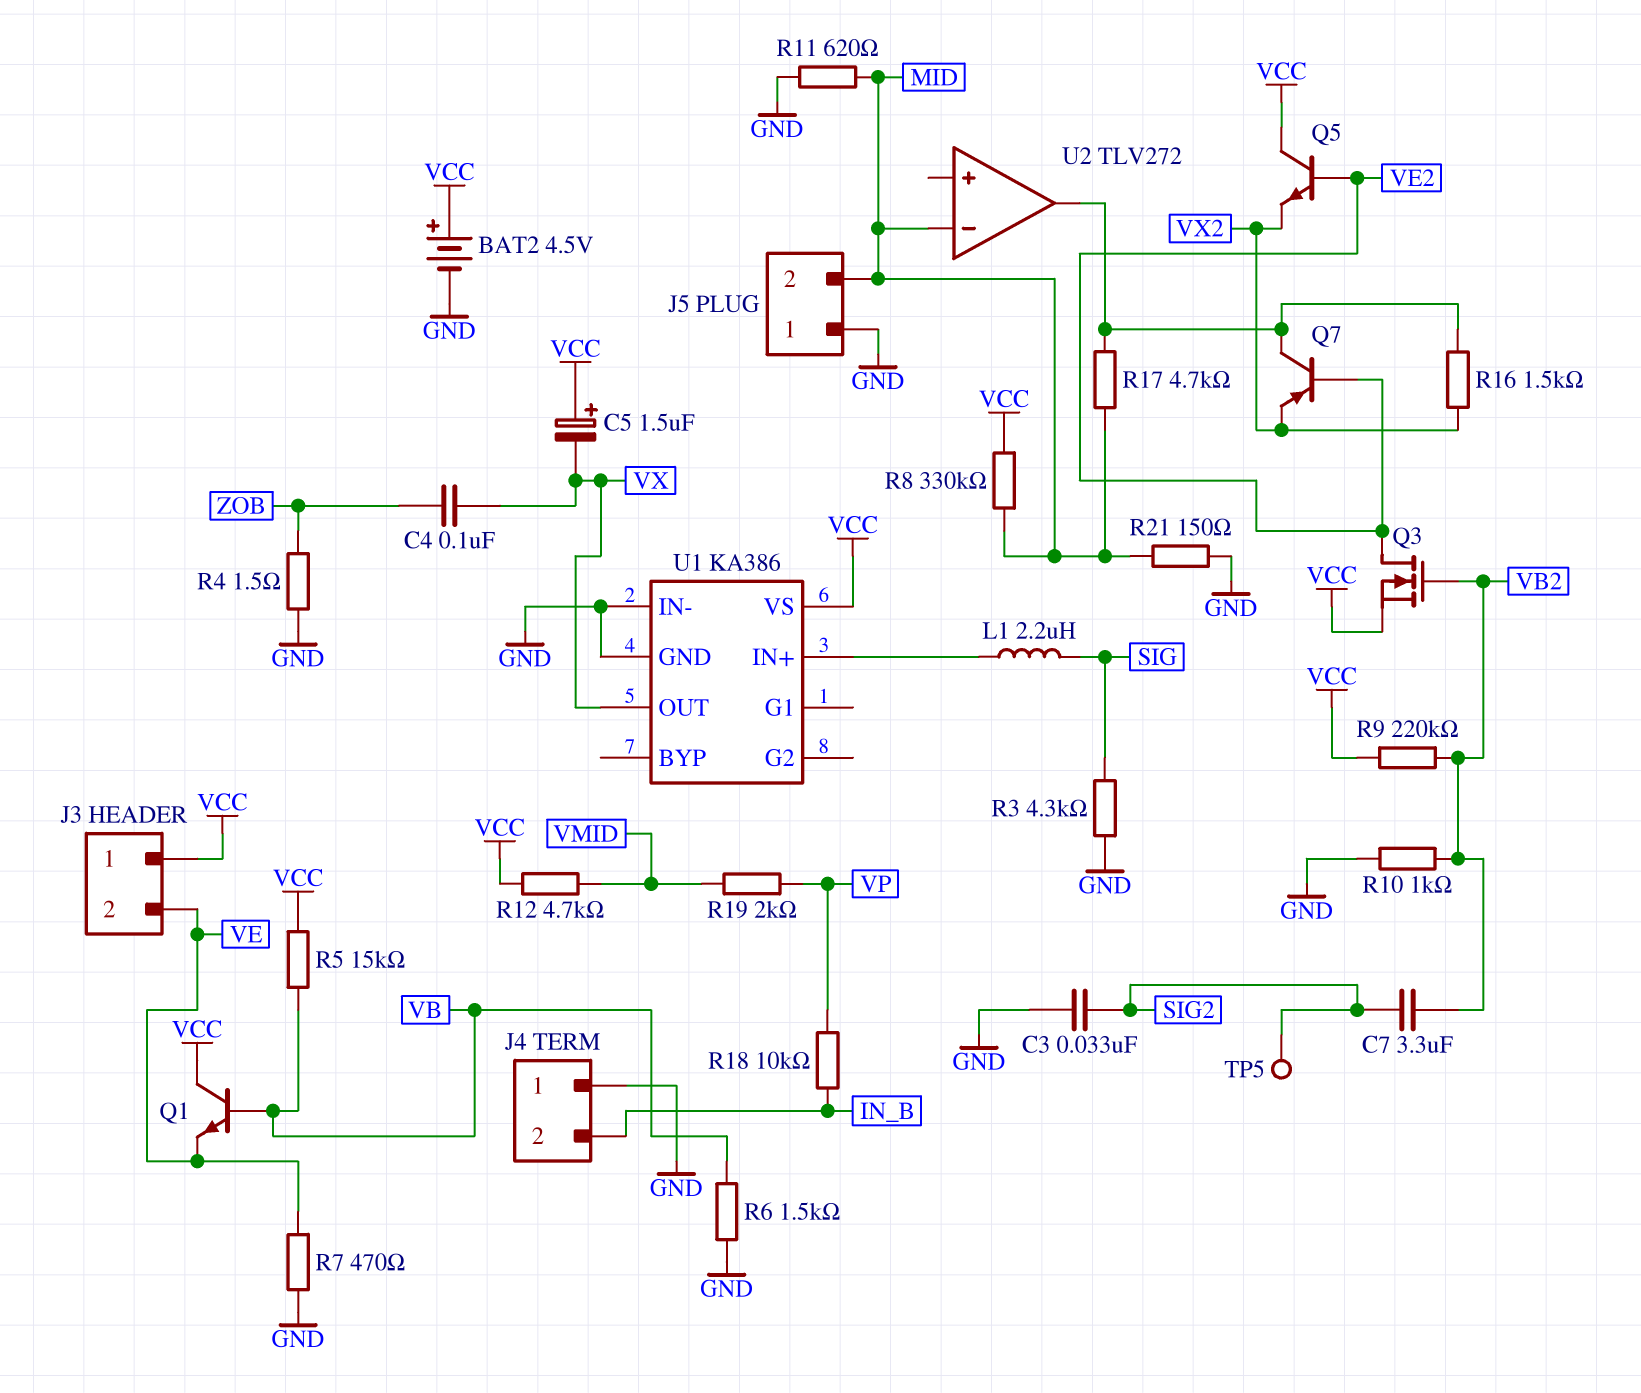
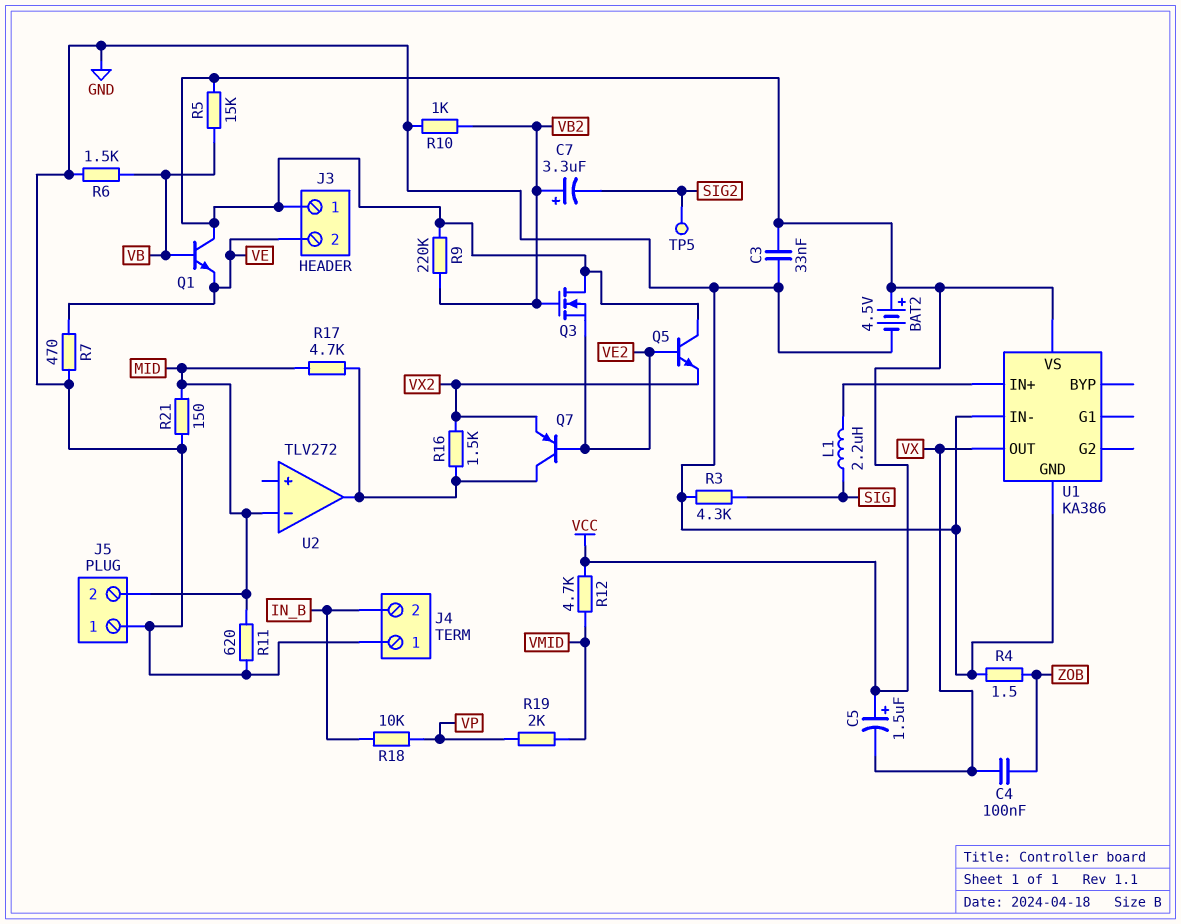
C3: 33nF (GND, SIG2) -> 33nF (GND, VCC)
C7: 3.3uF (SIG2, VB2) -> 3.3uF (plus VB2, minus SIG2)
Q3: NMOS (G VB2, D VE2, S VCC) -> NMOS (G VB2, D VCC, S VE2)
R8: 330k (MID, VCC) -> none

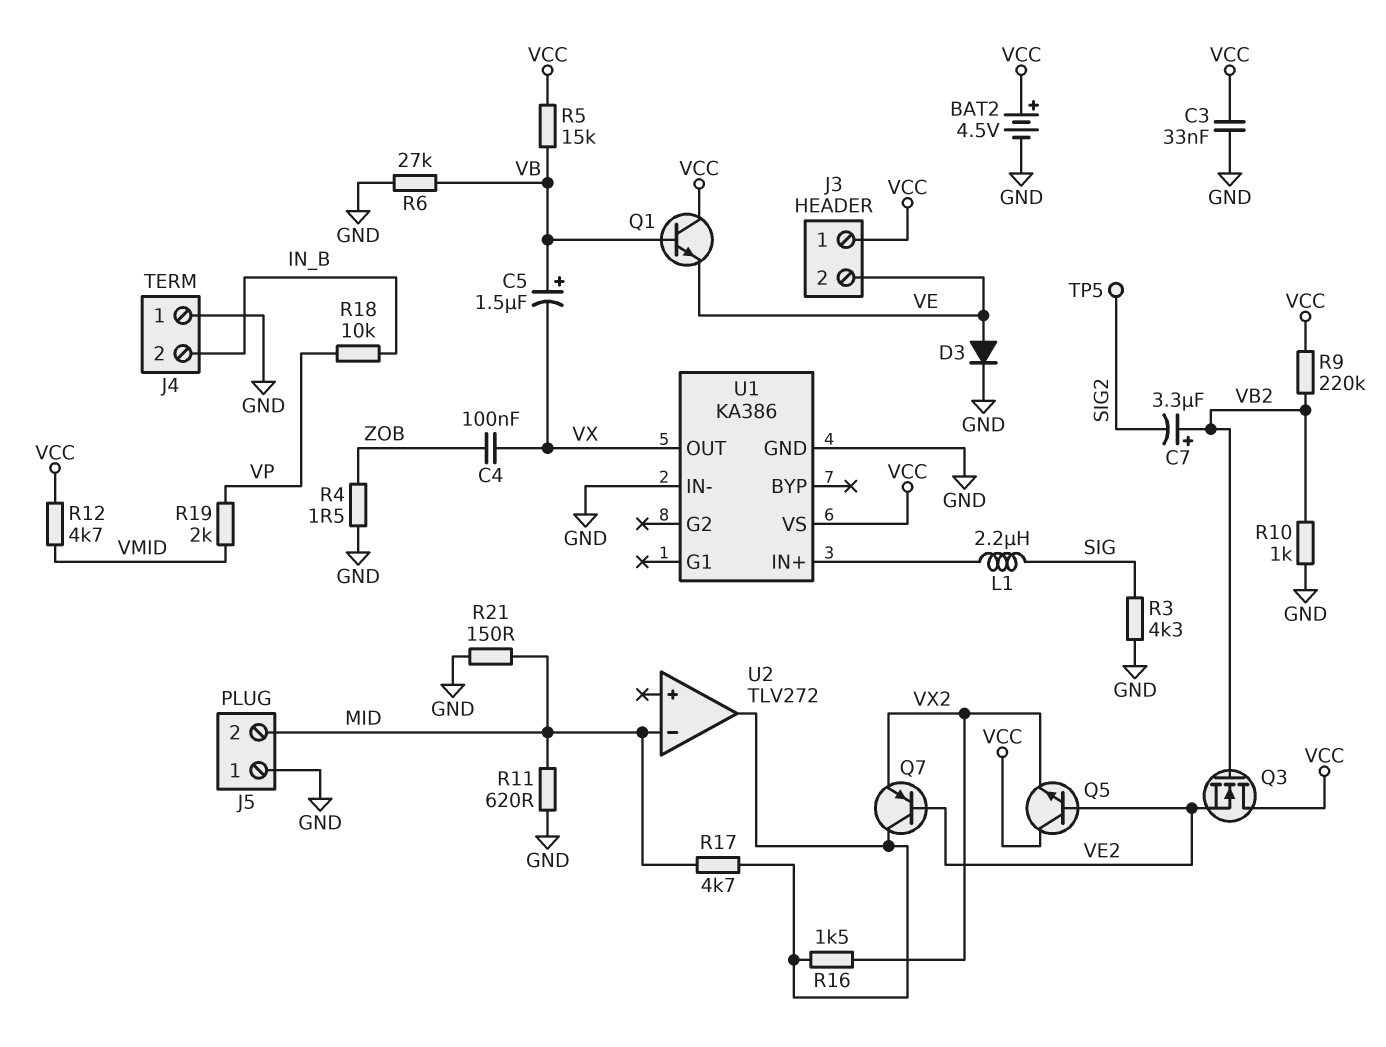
C5: 1.5uF (plus VCC, minus VX) -> 1.5uF (plus VB, minus VX)
D3: none -> diode (A VE, K GND)
R6: 1.5k (GND, VB) -> 27k (GND, VB)
R7: 470 (GND, VE) -> none

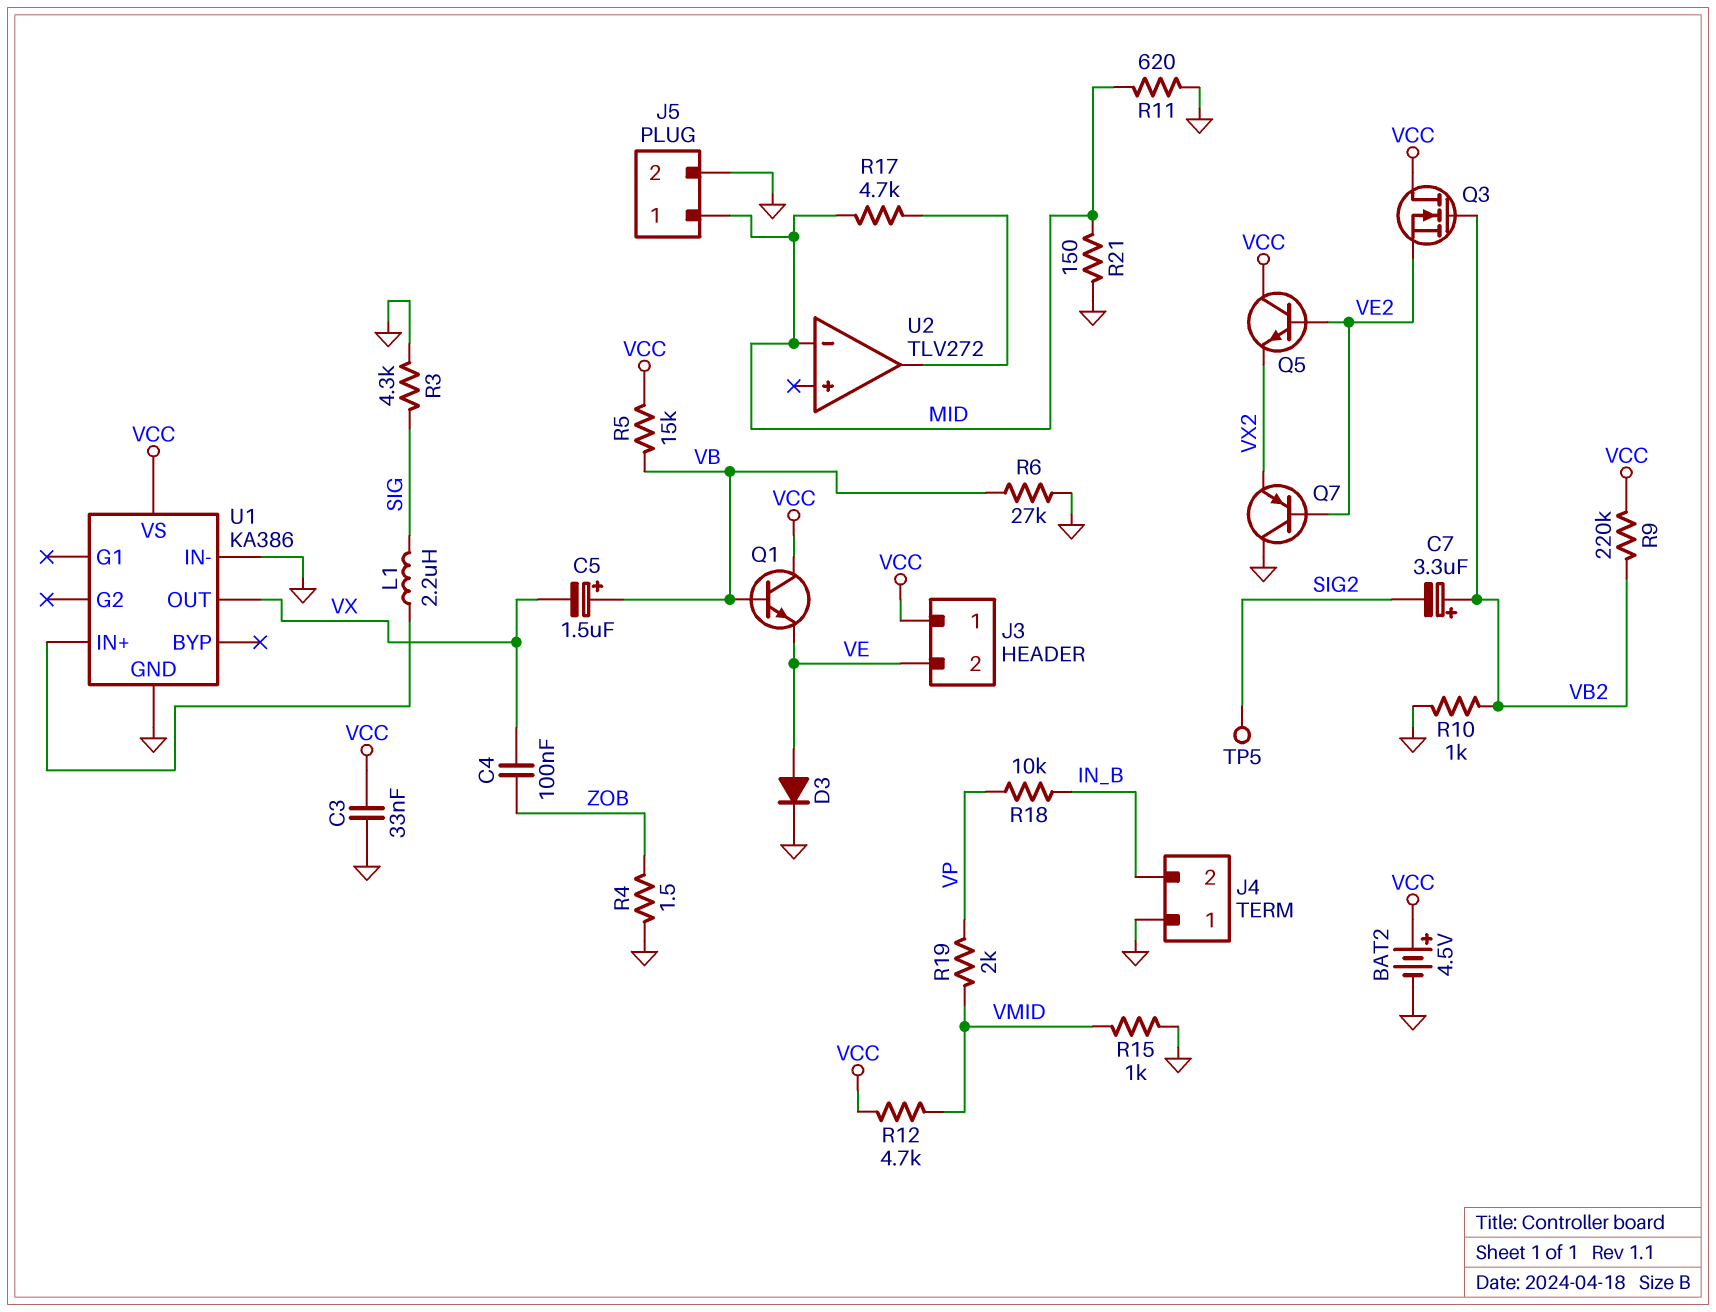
J5 pin 1: GND -> MID
J5 pin 2: MID -> GND
Q7: PNP (B VE2, C U2/out, E VX2) -> PNP (B VE2, C GND, E VX2)
R15: none -> 1k (GND, VMID)
R16: 1.5k (U2/out, VX2) -> none

